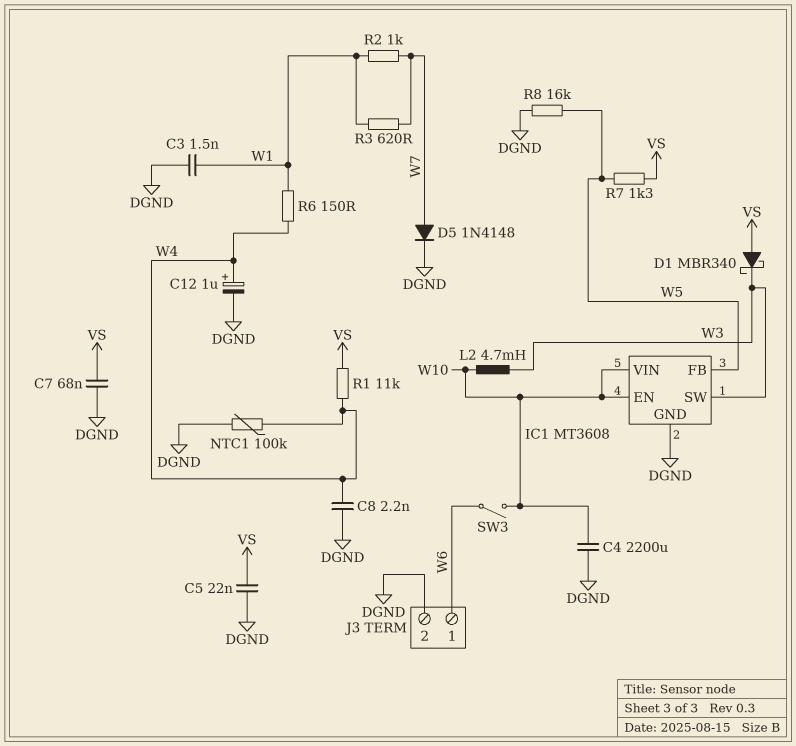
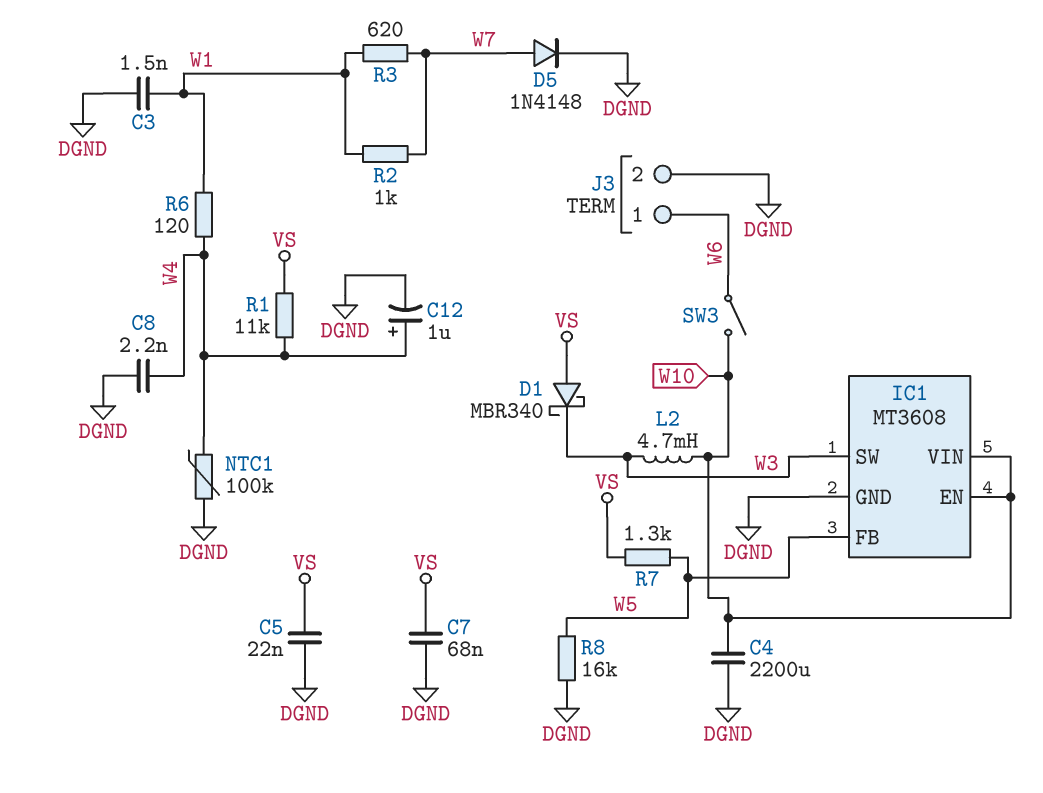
R6: 150 (W1, W4) -> 120 (W1, W4)

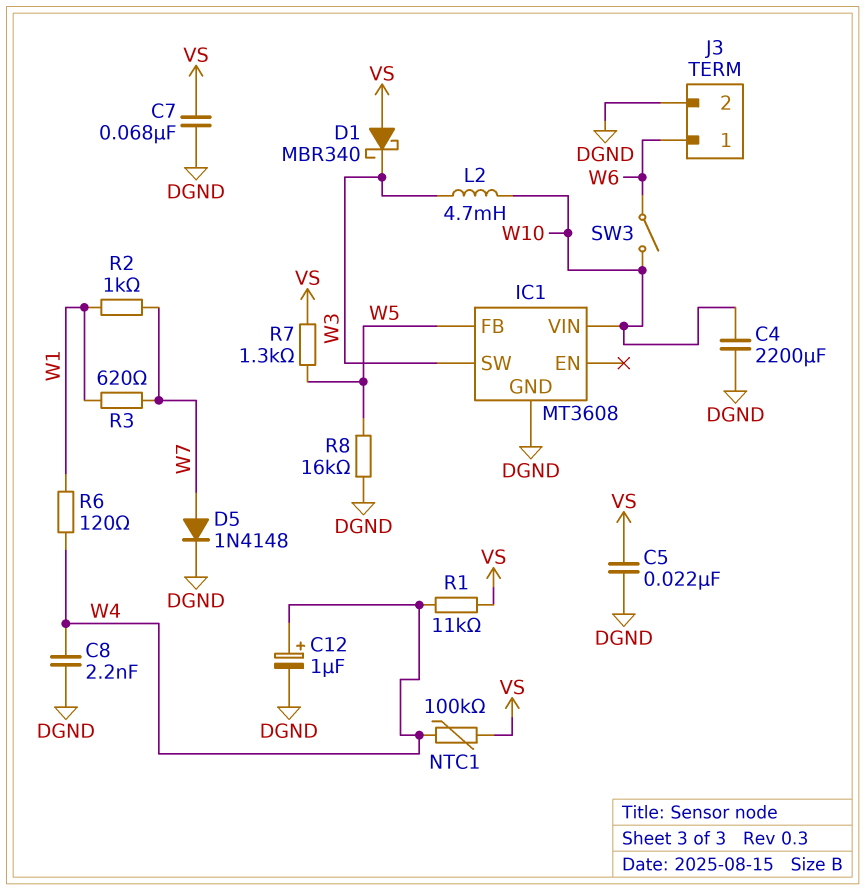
C3: 1.5nF (DGND, W1) -> none
IC1 pin EN: W10 -> none
NTC1: 100k (DGND, W4) -> 100k (VS, W4)

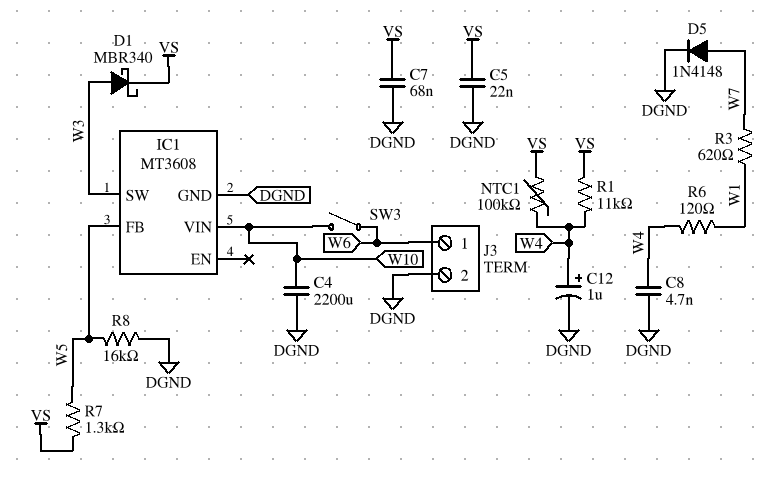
C8: 2.2nF (DGND, W4) -> 4.7nF (DGND, W4)
D1: schottky MBR340 (A VS, K W3) -> schottky MBR340 (A W3, K VS)
L2: 4.7mH (W3, W10) -> none
R2: 1k (W1, W7) -> none

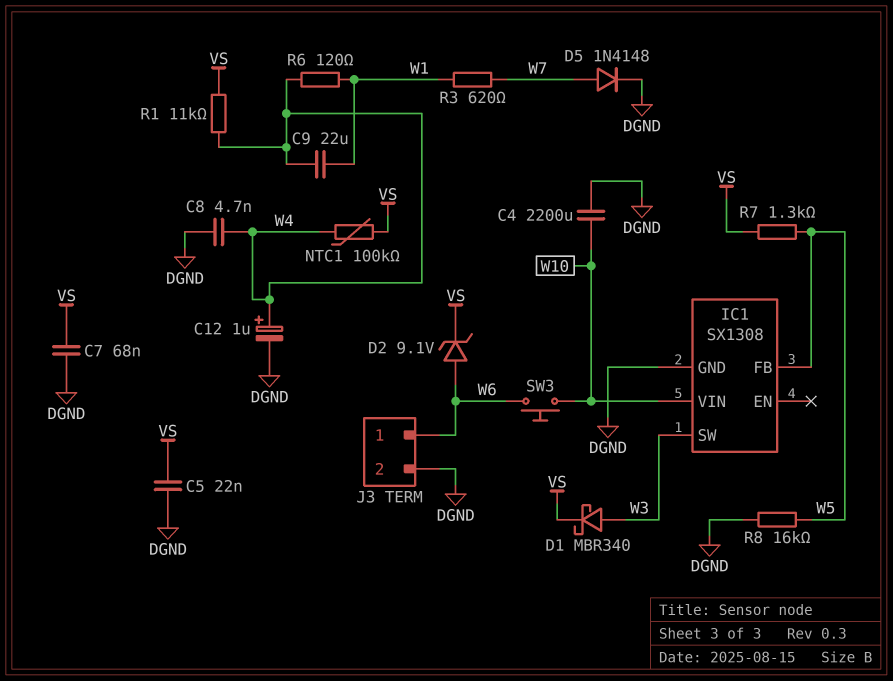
C9: none -> 22uF (W1, W4)
D2: none -> zener 9.1V (A W6, K VS)
IC1: MT3608 -> SX1308
SW3: switch (W6, W10) -> button (W6, W10)

